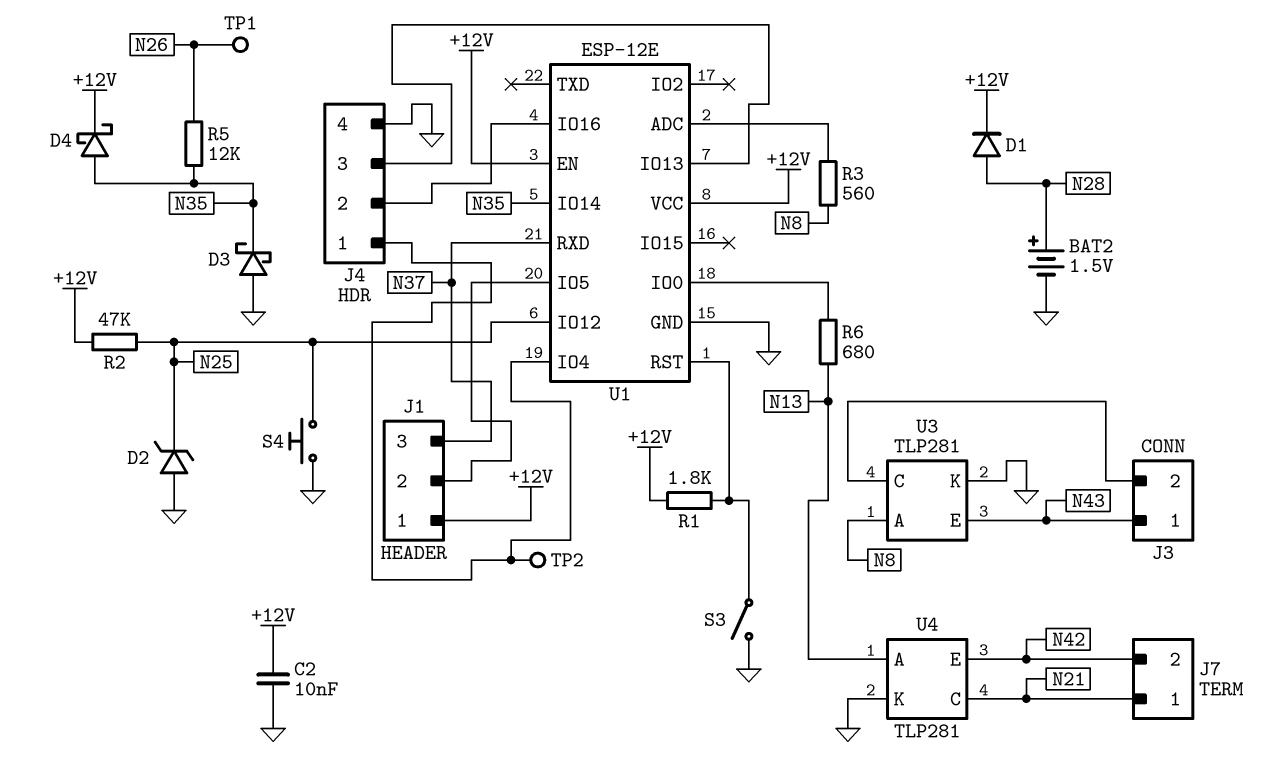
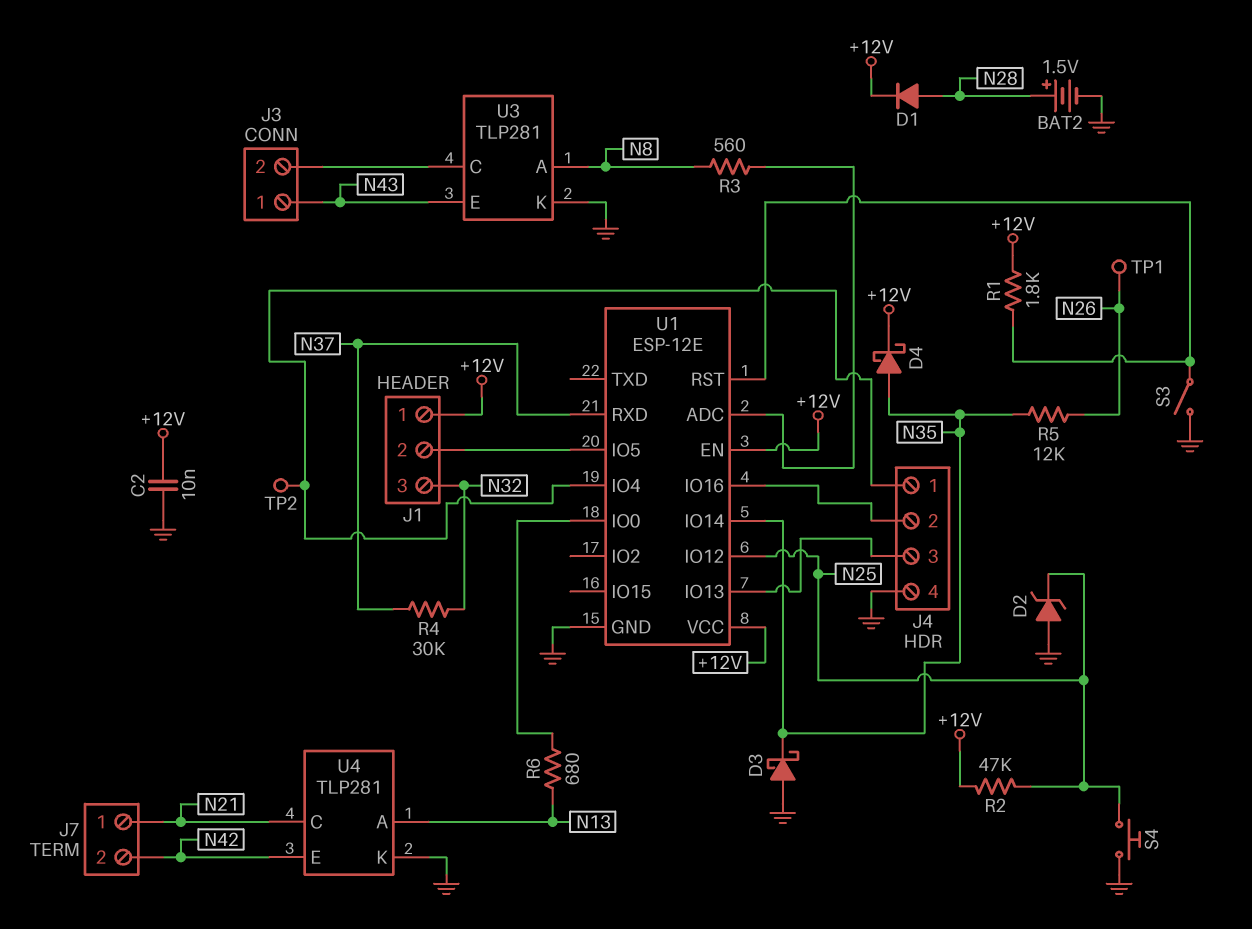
J1 pin 3: N37 -> N32
R4: none -> 30k (N32, N37)

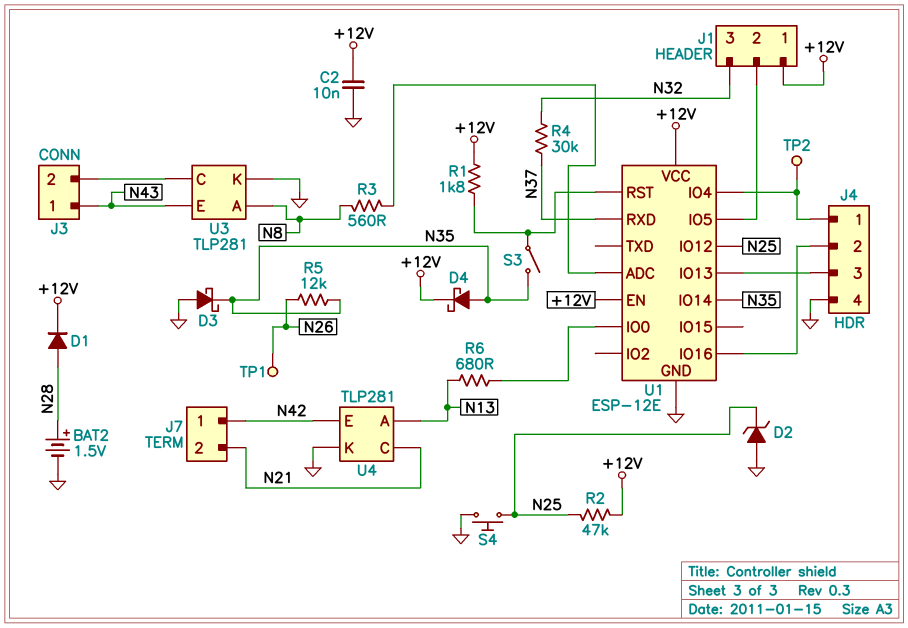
J7 pin 1: N21 -> N42
J7 pin 2: N42 -> N21
S3: switch (GND, U1/RST) -> switch (N35, U1/RST)

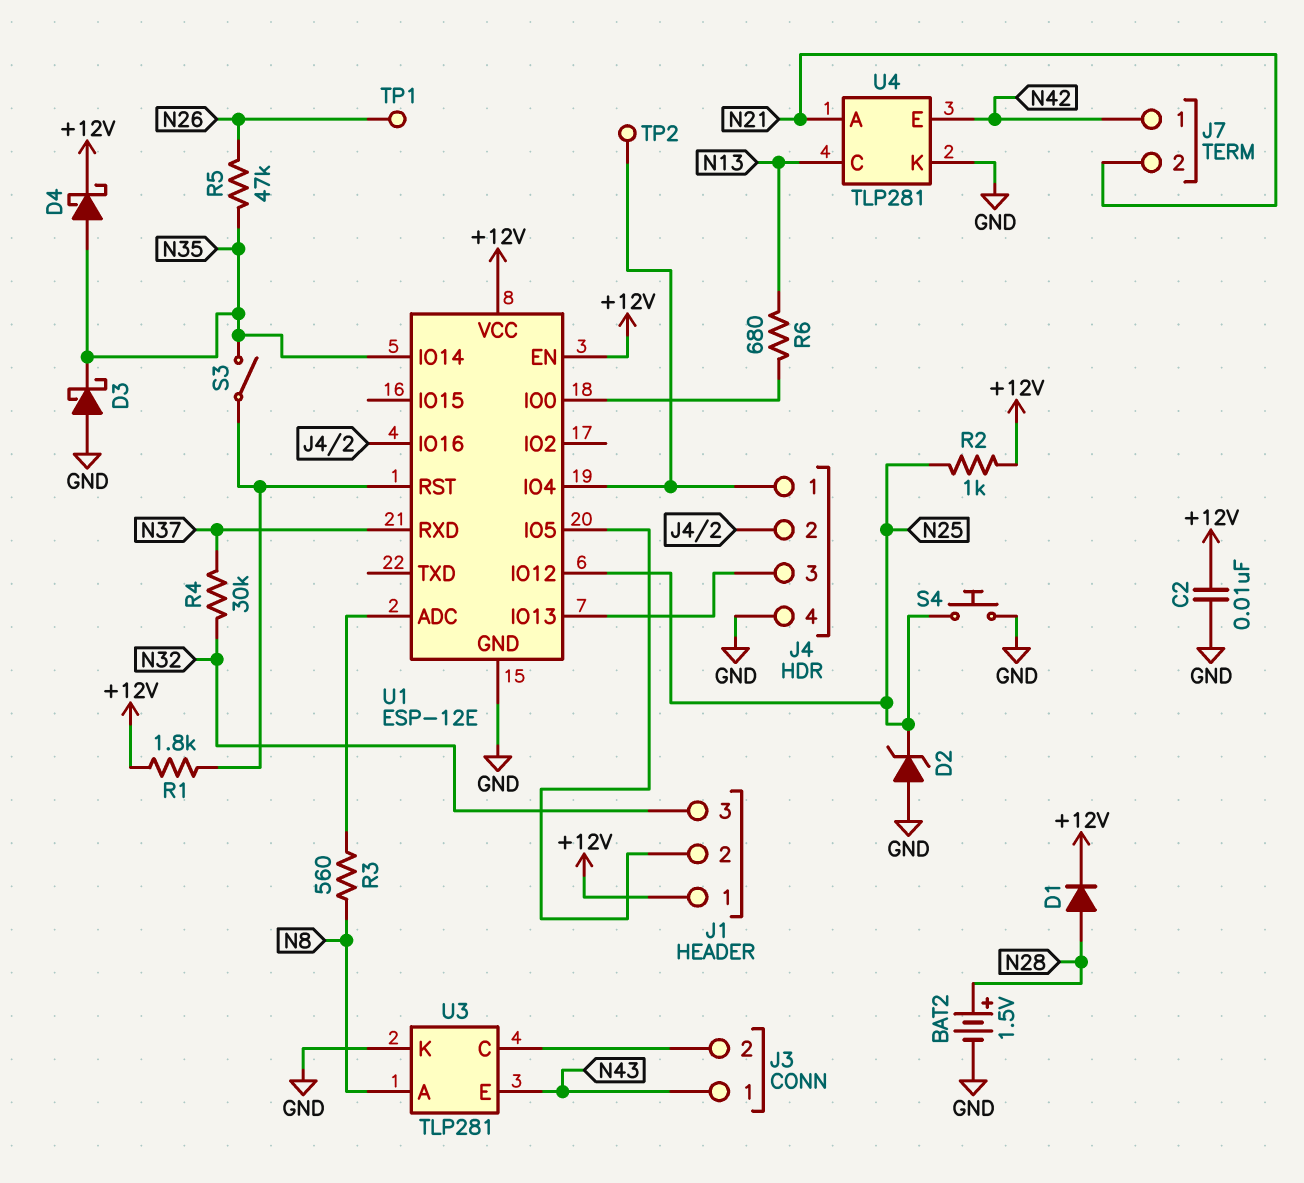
R2: 47k (+12V, N25) -> 1k (+12V, N25)
R5: 12k (N26, N35) -> 47k (N26, N35)
U4 pin A: N13 -> N21
U4 pin C: N21 -> N13

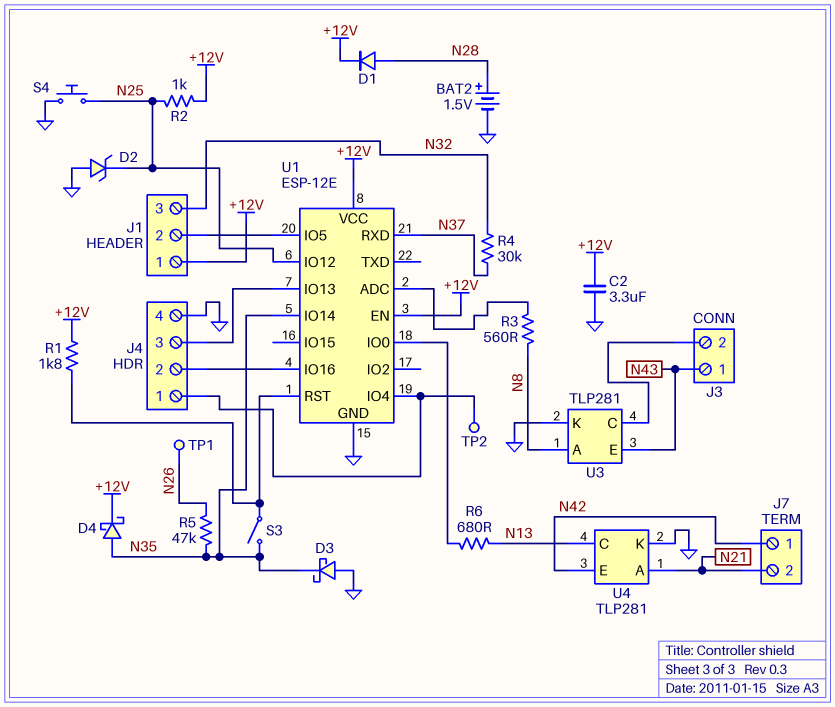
C2: 10nF (+12V, GND) -> 3.3uF (+12V, GND)

